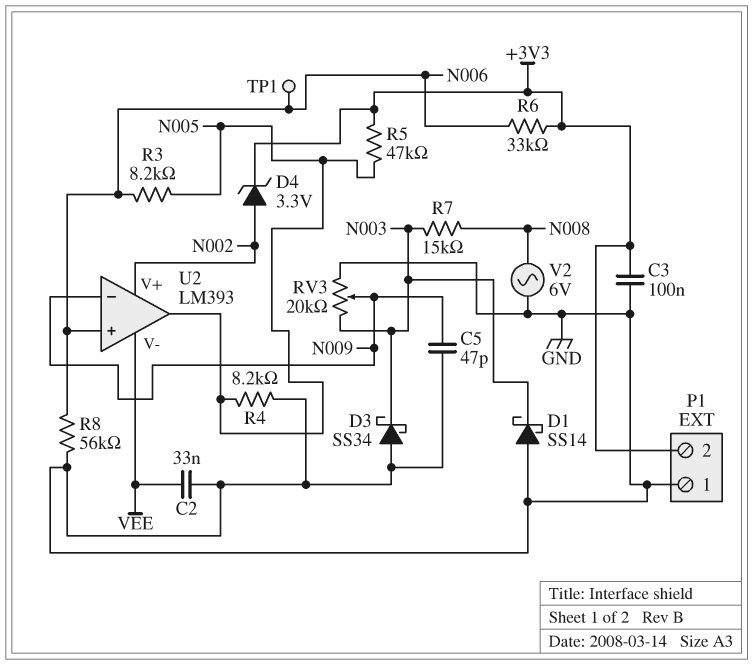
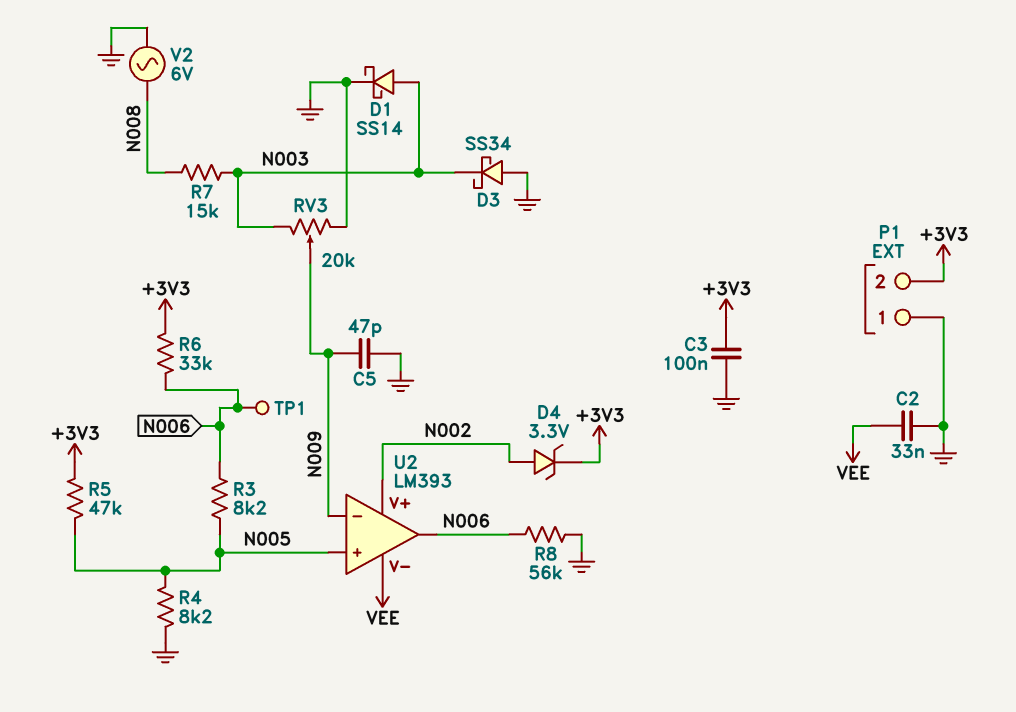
D1: schottky SS14 (A GND, K N003) -> schottky SS14 (A N003, K GND)
U2 pin in+: N006 -> N005
U2 pin out: N005 -> N006

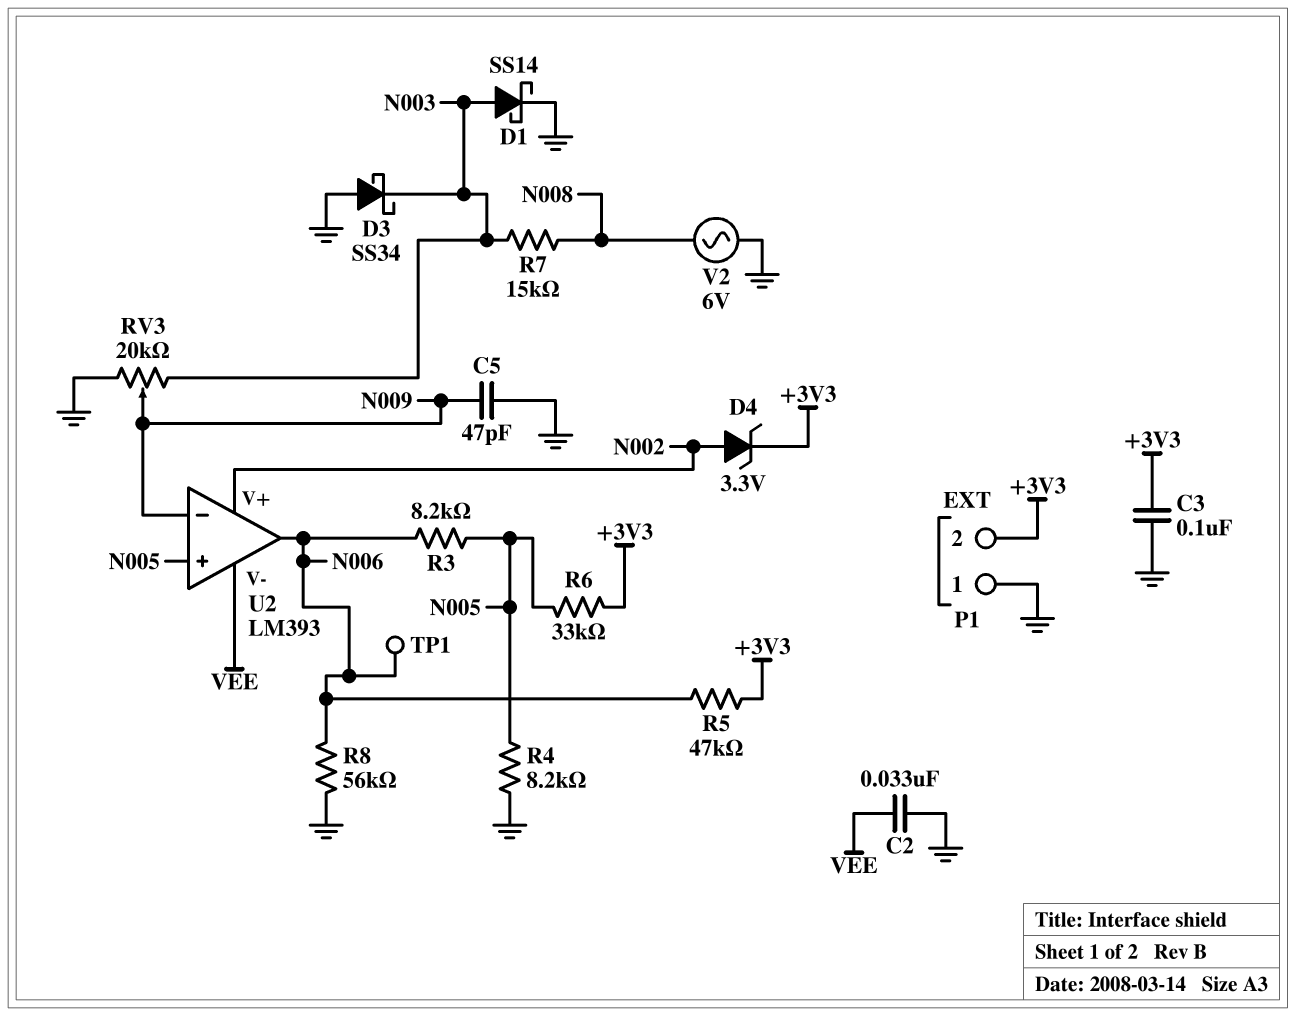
R5: 47k (+3V3, N005) -> 47k (+3V3, N006)
R6: 33k (+3V3, N006) -> 33k (+3V3, N005)

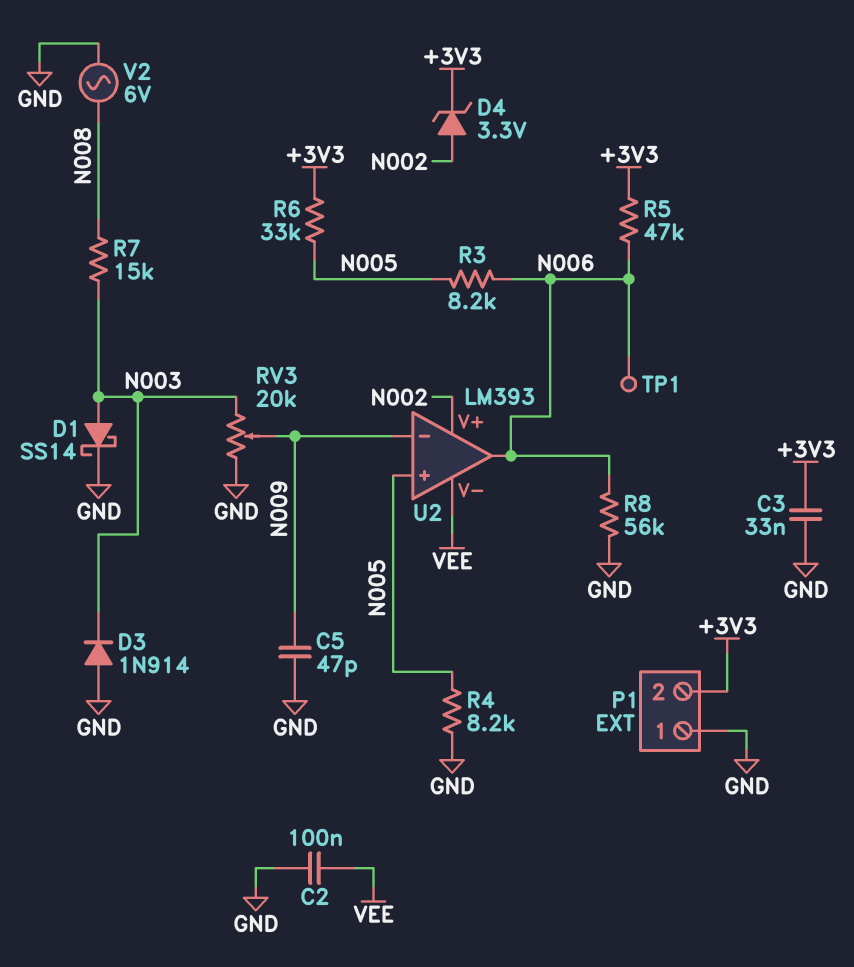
C2: 33nF (GND, VEE) -> 100nF (GND, VEE)
C3: 100nF (+3V3, GND) -> 33nF (+3V3, GND)
D3: schottky SS34 (A GND, K N003) -> diode 1N914 (A GND, K N003)

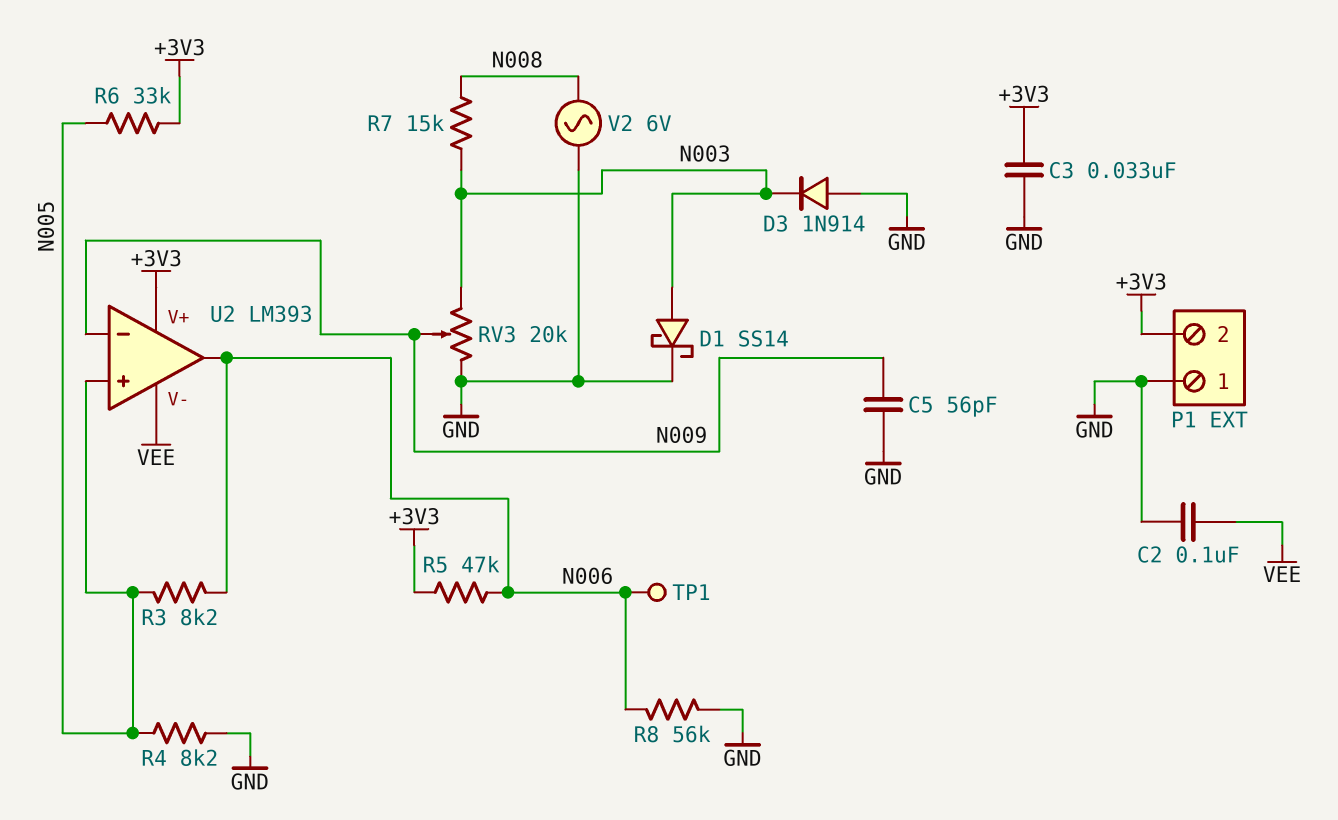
C5: 47pF (GND, N009) -> 56pF (GND, N009)
D4: zener 3.3V (A N002, K +3V3) -> none
U2 pin V+: N002 -> +3V3

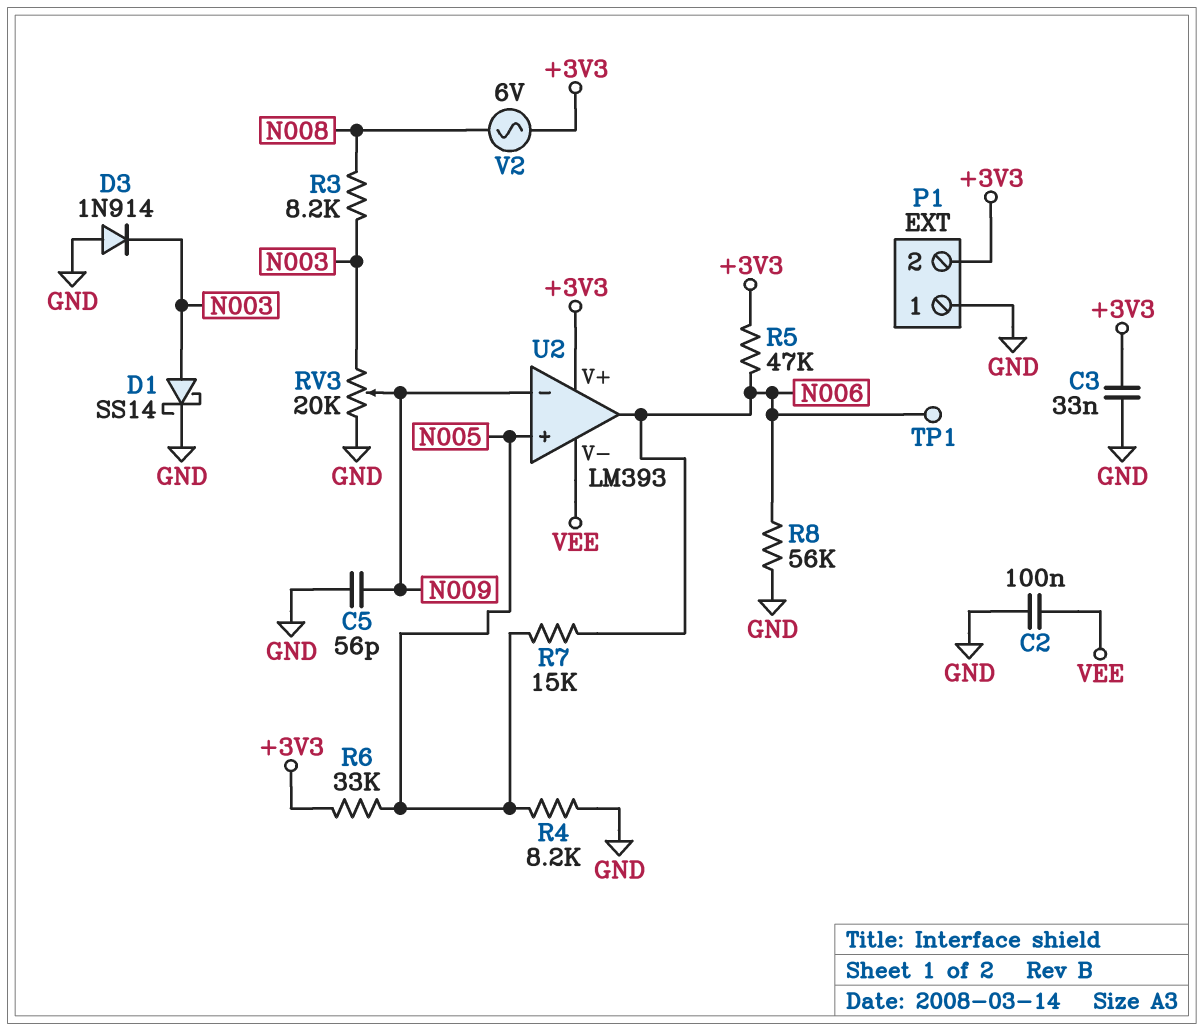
R3: 8.2k (N005, N006) -> 8.2k (N003, N008)
R7: 15k (N003, N008) -> 15k (N005, N006)
V2: AC 6V (GND, N008) -> AC 6V (+3V3, N008)

